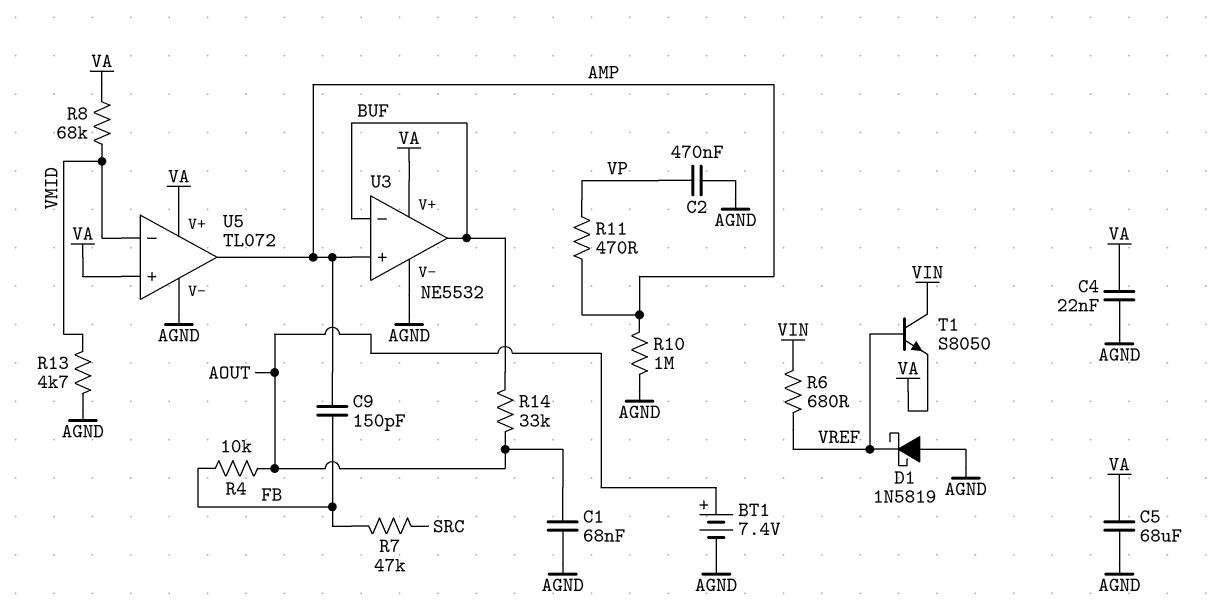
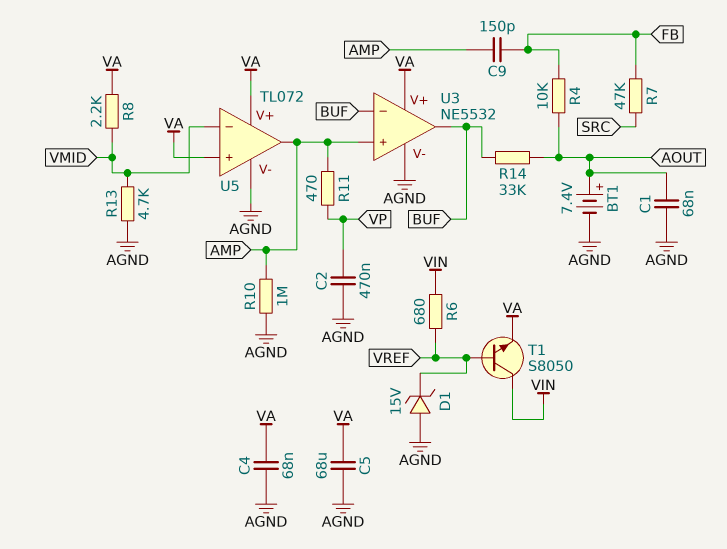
C4: 22nF (AGND, VA) -> 68nF (AGND, VA)
D1: schottky 1N5819 (A AGND, K VREF) -> zener 15V (A AGND, K VREF)
R8: 68k (VA, VMID) -> 2.2k (VA, VMID)

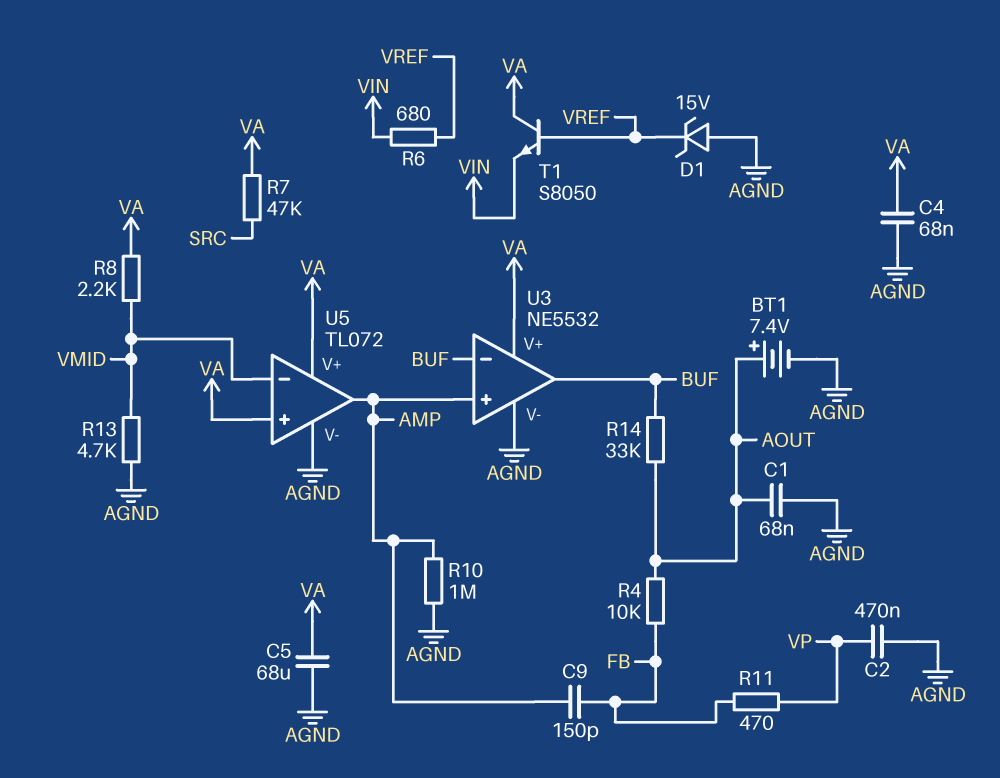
R7: 47k (FB, SRC) -> 47k (SRC, VA)
R11: 470 (AMP, VP) -> 470 (FB, VP)
T1: NPN S8050 (B VREF, C VIN, E VA) -> NPN S8050 (B VREF, C VA, E VIN)

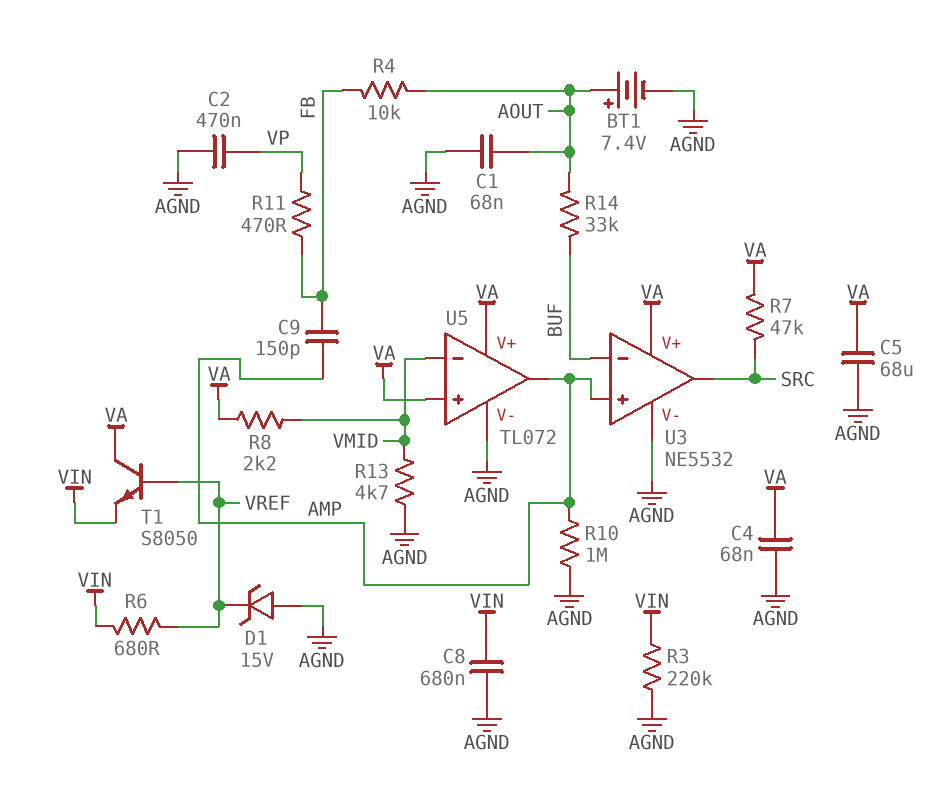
C8: none -> 680nF (AGND, VIN)
R3: none -> 220k (AGND, VIN)
U3 pin out: BUF -> SRC

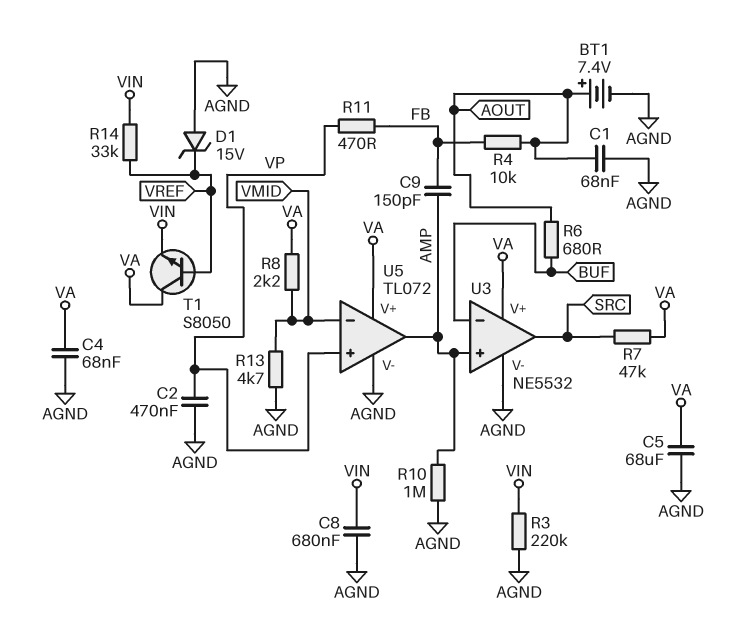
R6: 680 (VIN, VREF) -> 680 (AOUT, BUF)
R14: 33k (AOUT, BUF) -> 33k (VIN, VREF)
U5 pin in+: VA -> VP

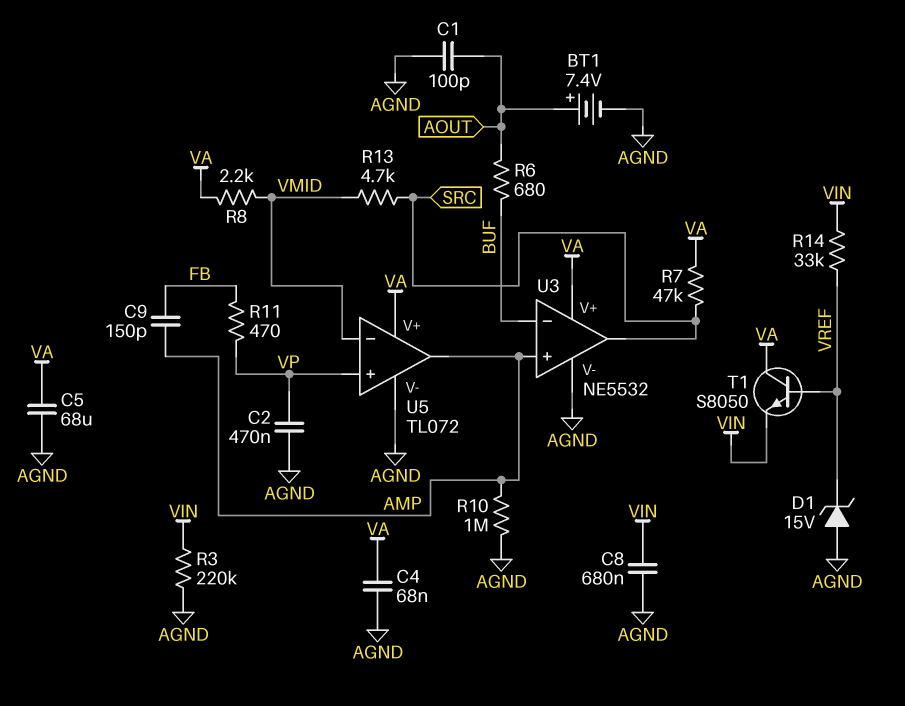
C1: 68nF (AGND, AOUT) -> 100pF (AGND, AOUT)
R4: 10k (AOUT, FB) -> none
R13: 4.7k (AGND, VMID) -> 4.7k (SRC, VMID)

